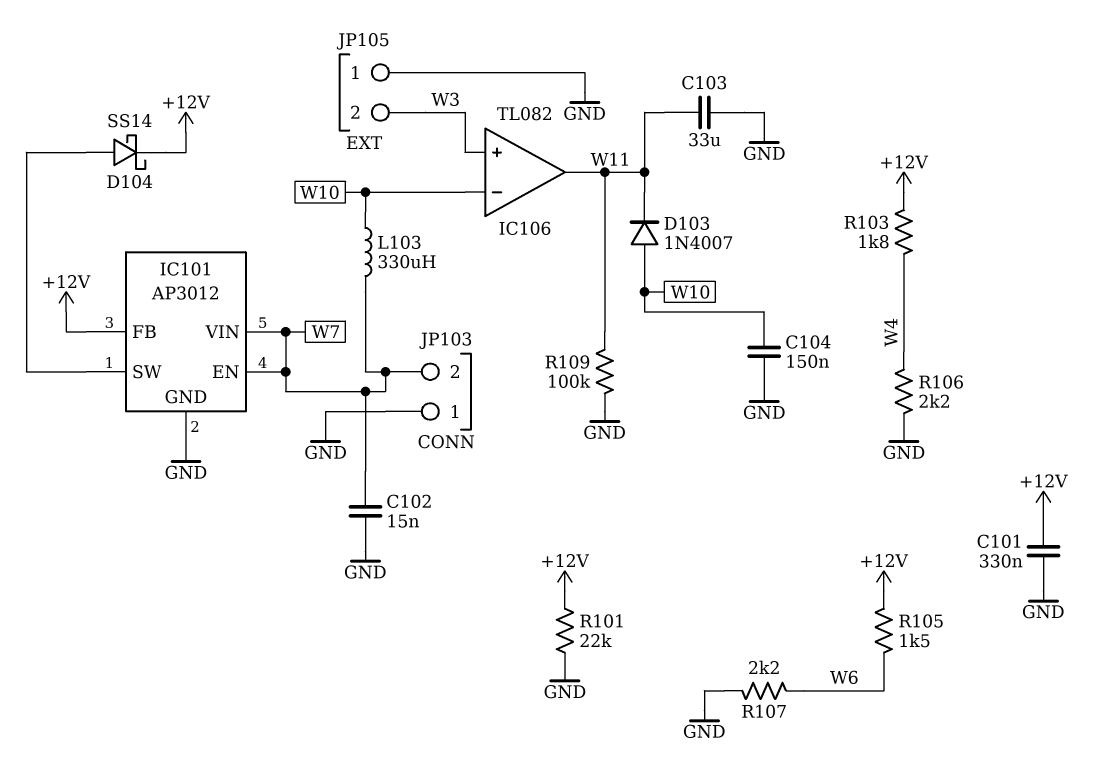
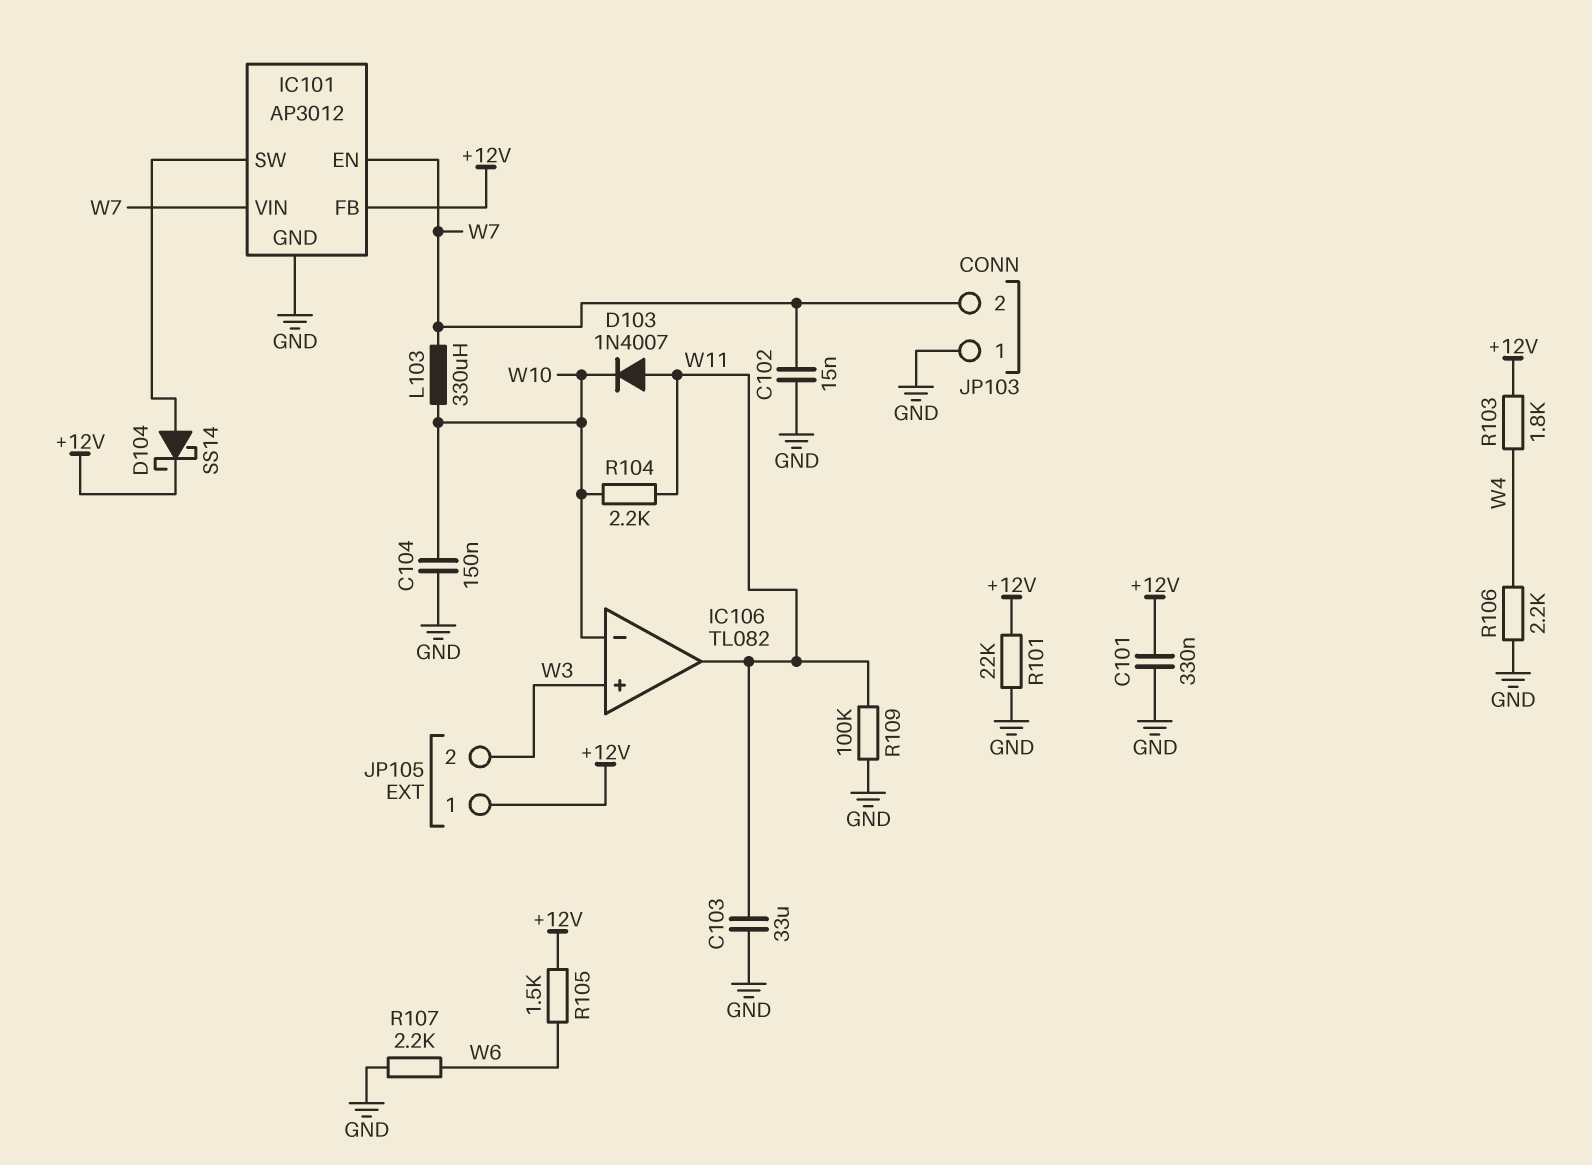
D103: diode 1N4007 (A W10, K W11) -> diode 1N4007 (A W11, K W10)
JP105 pin 1: GND -> +12V
R104: none -> 2.2k (W10, W11)

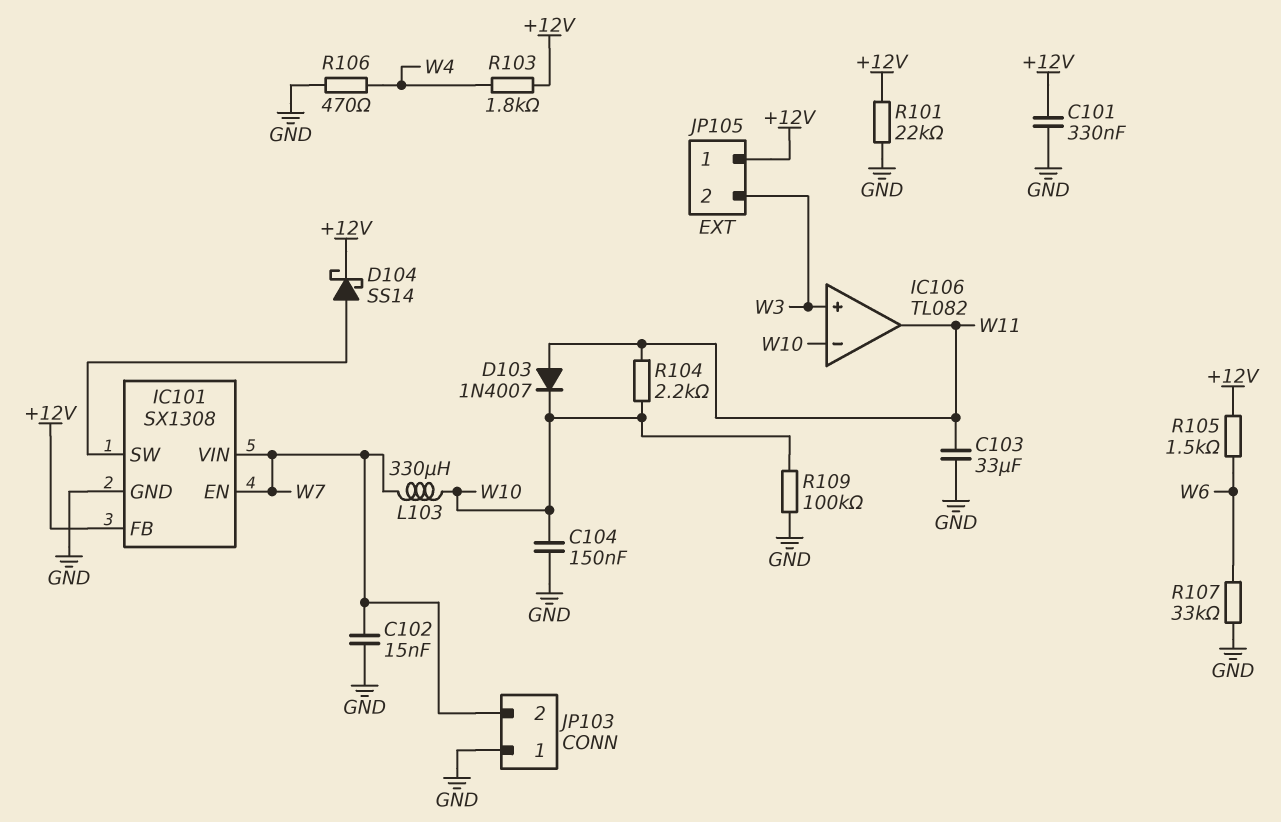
IC101: AP3012 -> SX1308
R106: 2.2k (GND, W4) -> 470 (GND, W4)
R107: 2.2k (GND, W6) -> 33k (GND, W6)
R109: 100k (GND, W11) -> 100k (GND, W10)

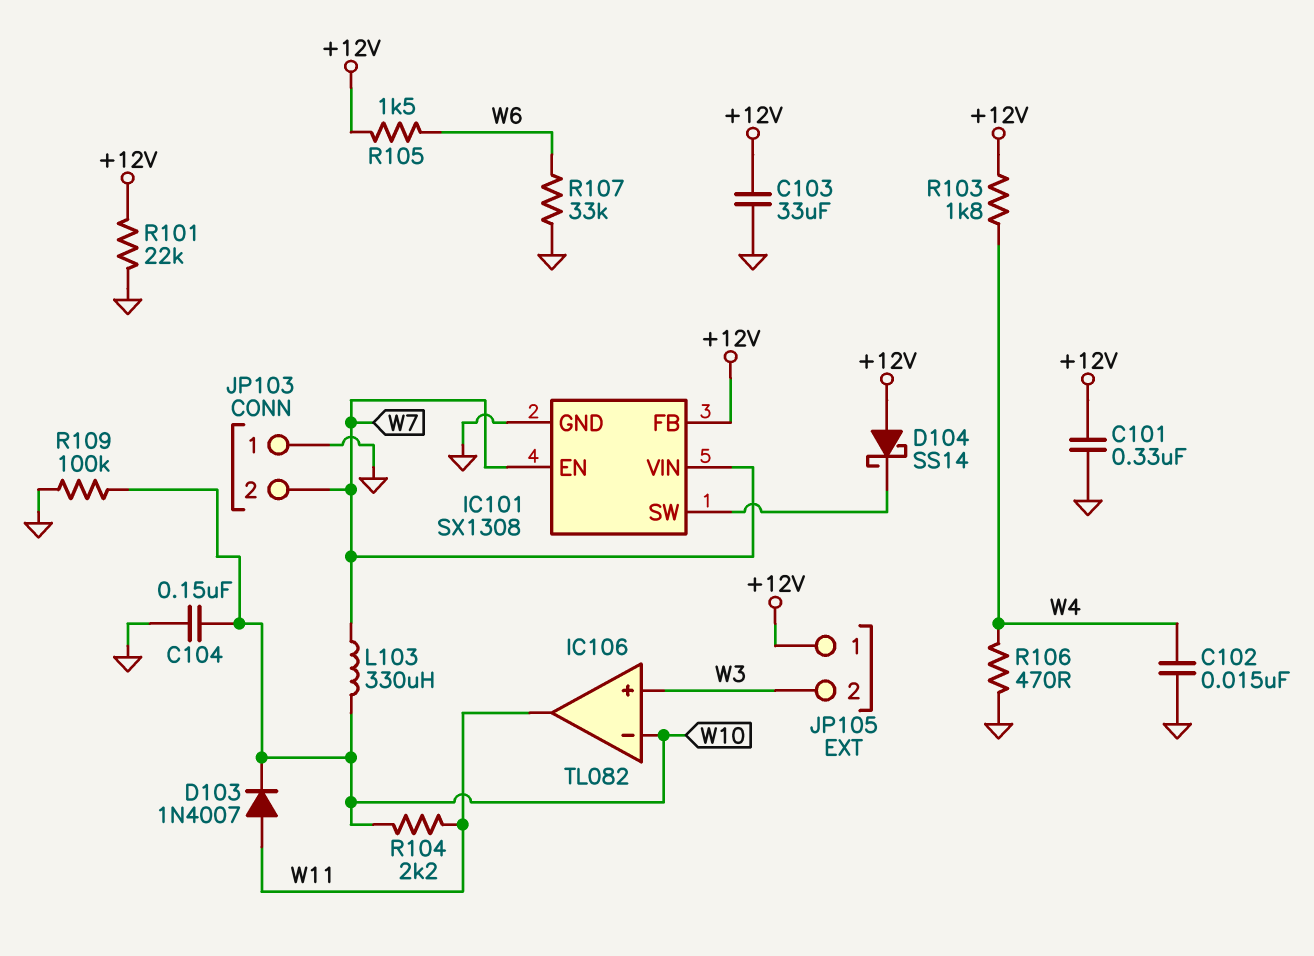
C102: 15nF (GND, W7) -> 15nF (GND, W4)
C103: 33uF (GND, W11) -> 33uF (+12V, GND)
D104: schottky SS14 (A IC101/SW, K +12V) -> schottky SS14 (A +12V, K IC101/SW)

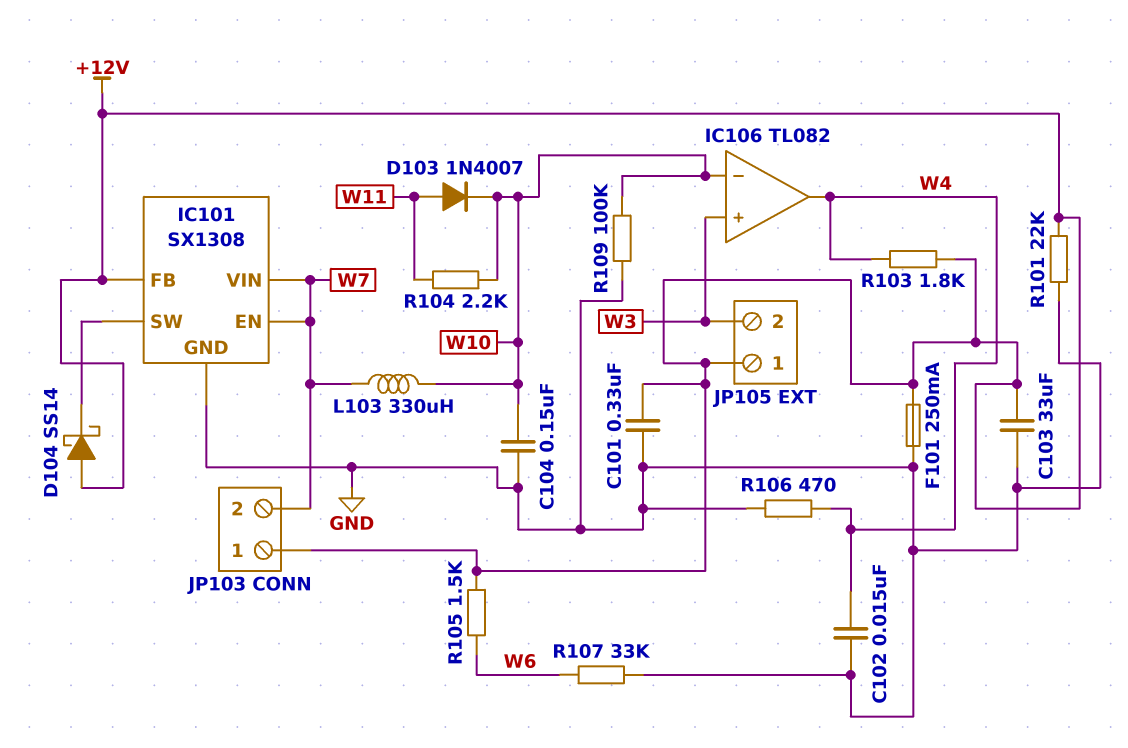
F101: none -> 250mA (+12V, GND)
IC106 pin out: W11 -> W4
JP103 pin 1: GND -> +12V

